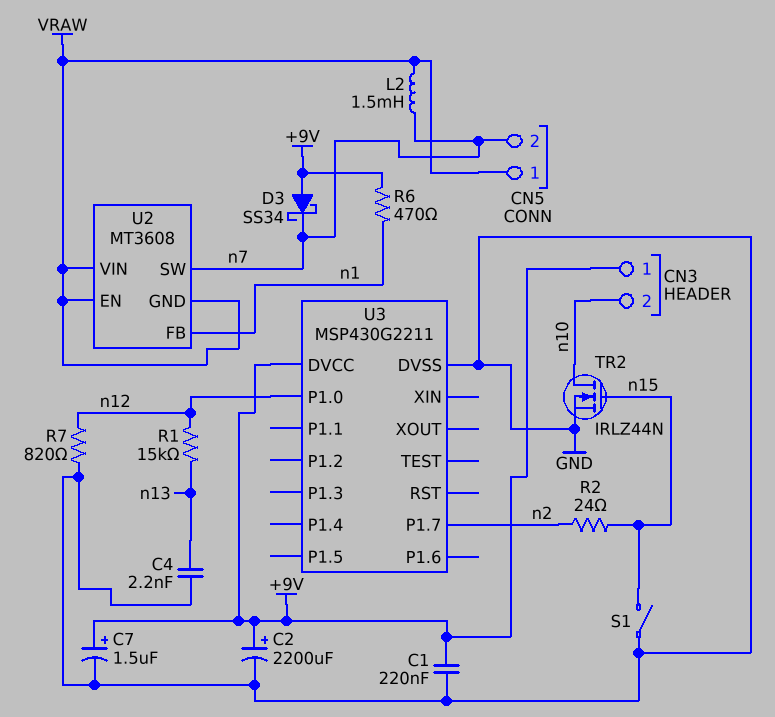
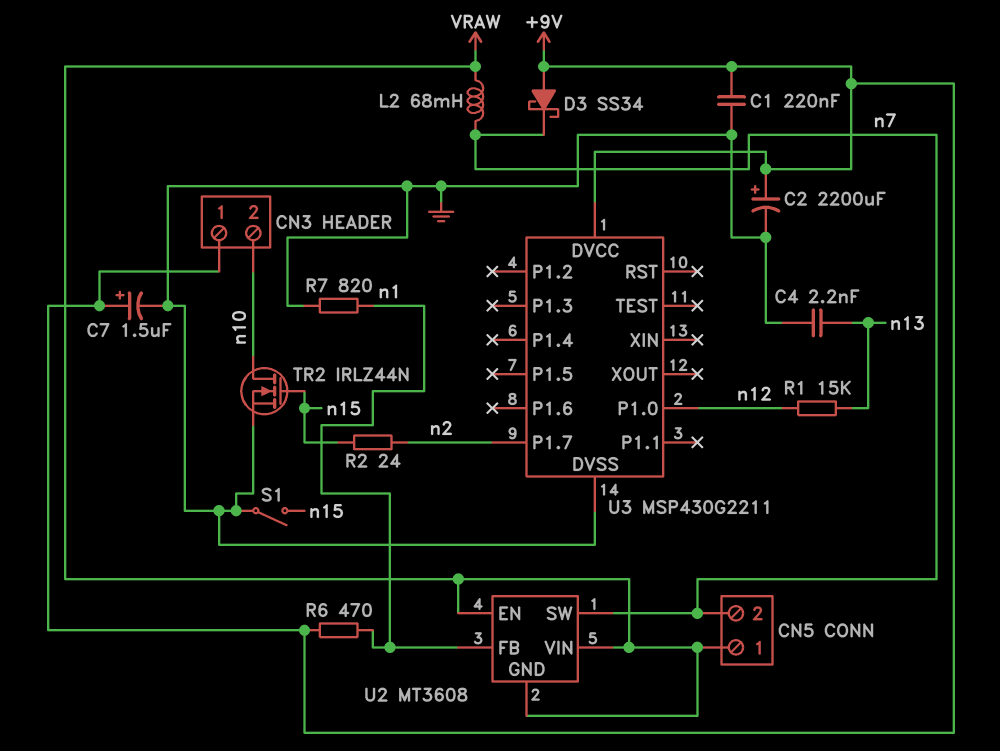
L2: 1.5mH (VRAW, n7) -> 68mH (VRAW, n7)
R7: 820 (GND, n12) -> 820 (GND, n1)

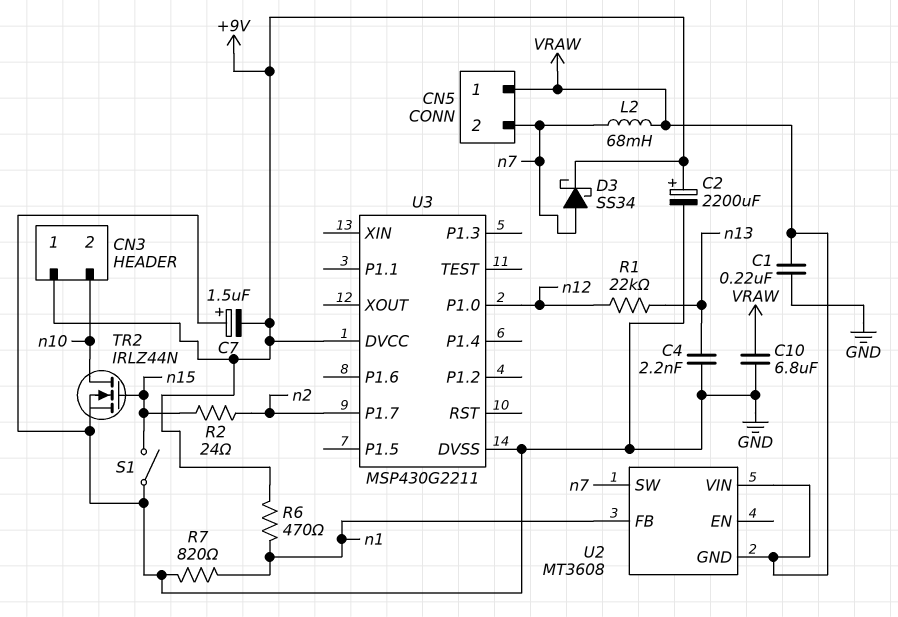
C1: 220nF (+9V, GND) -> 220nF (GND, VRAW)
C7: 1.5uF (plus +9V, minus GND) -> 1.5uF (plus GND, minus +9V)
C10: none -> 6.8uF (GND, VRAW)
D3: schottky SS34 (A +9V, K n7) -> schottky SS34 (A n7, K +9V)
R1: 15k (n12, n13) -> 22k (n12, n13)
U2 pin EN: VRAW -> none

